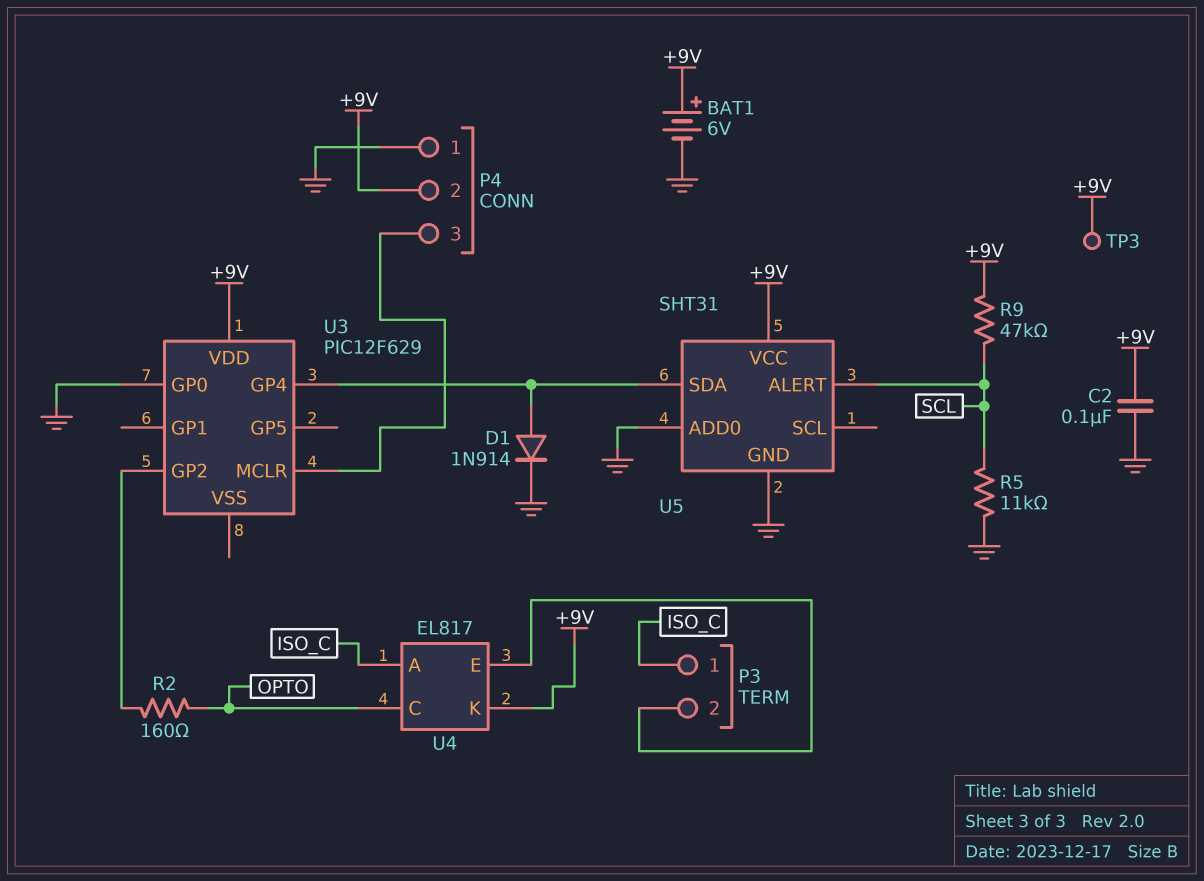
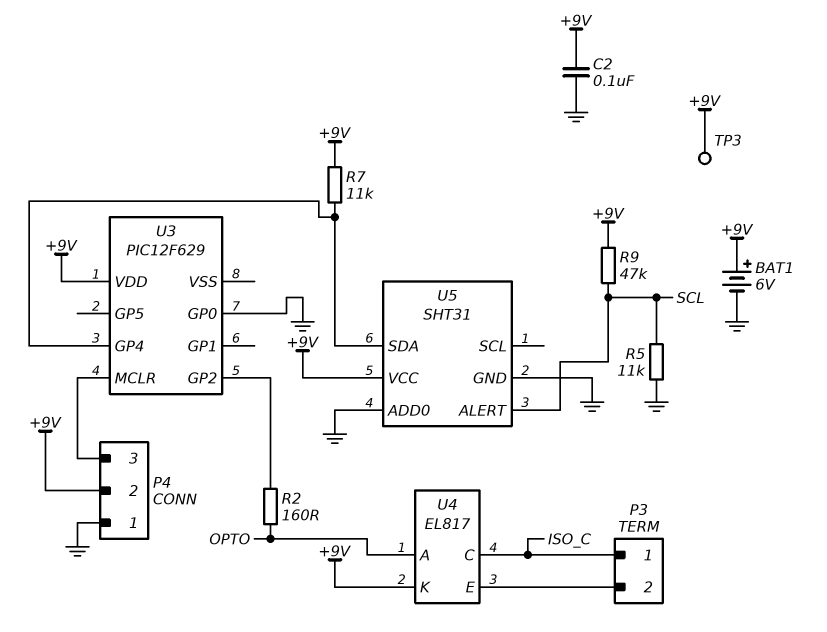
D1: diode 1N914 (A U3/GP4, K GND) -> none
R7: none -> 11k (+9V, U3/GP4)
U4 pin A: ISO_C -> OPTO
U4 pin C: OPTO -> ISO_C

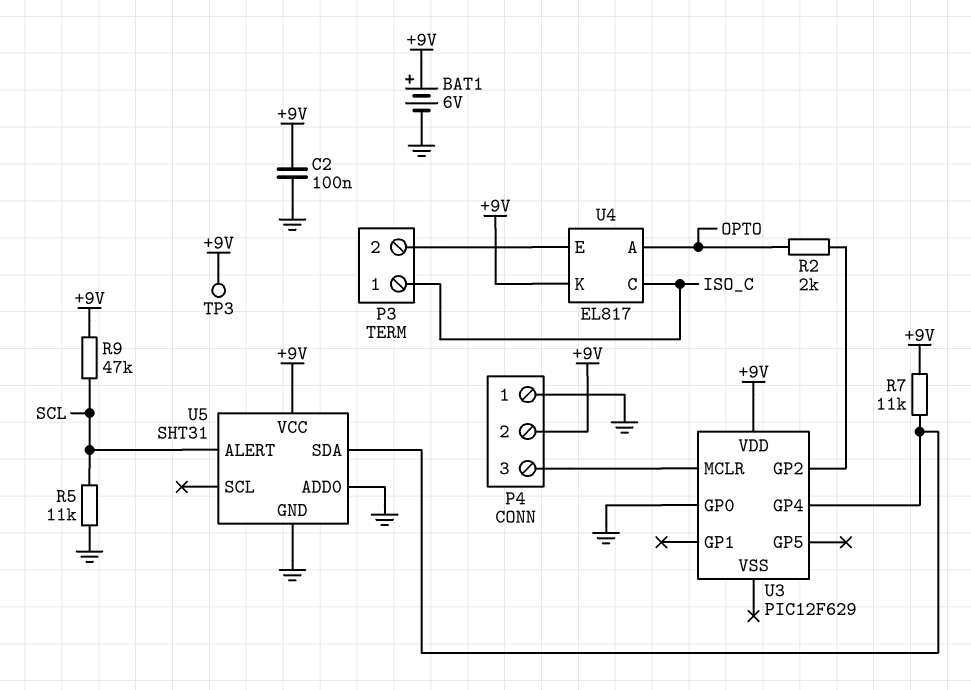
R2: 160 (OPTO, U3/GP2) -> 2k (OPTO, U3/GP2)

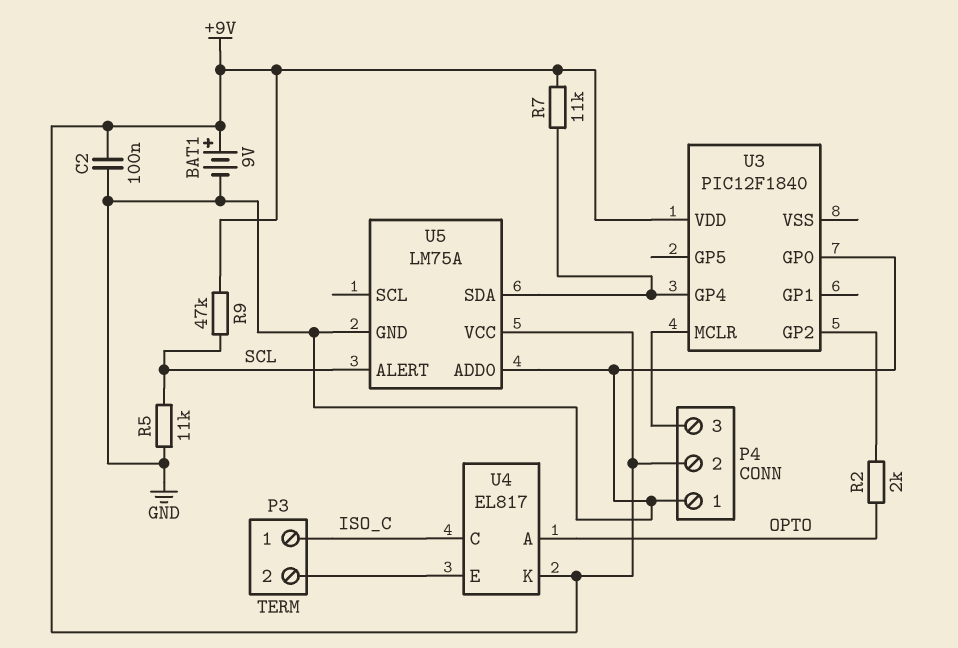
BAT1: 6V (plus +9V, minus GND) -> 9V (plus +9V, minus GND)
TP3: test point (+9V) -> none
U3: PIC12F629 -> PIC12F1840
U5: SHT31 -> LM75A

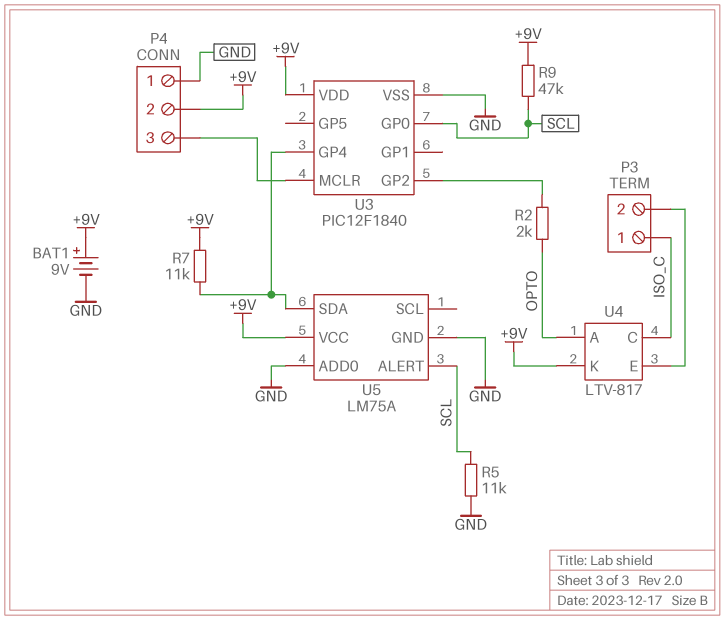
C2: 100nF (+9V, GND) -> none
U3 pin GP0: GND -> SCL
U3 pin VSS: none -> GND
U4: EL817 -> LTV-817

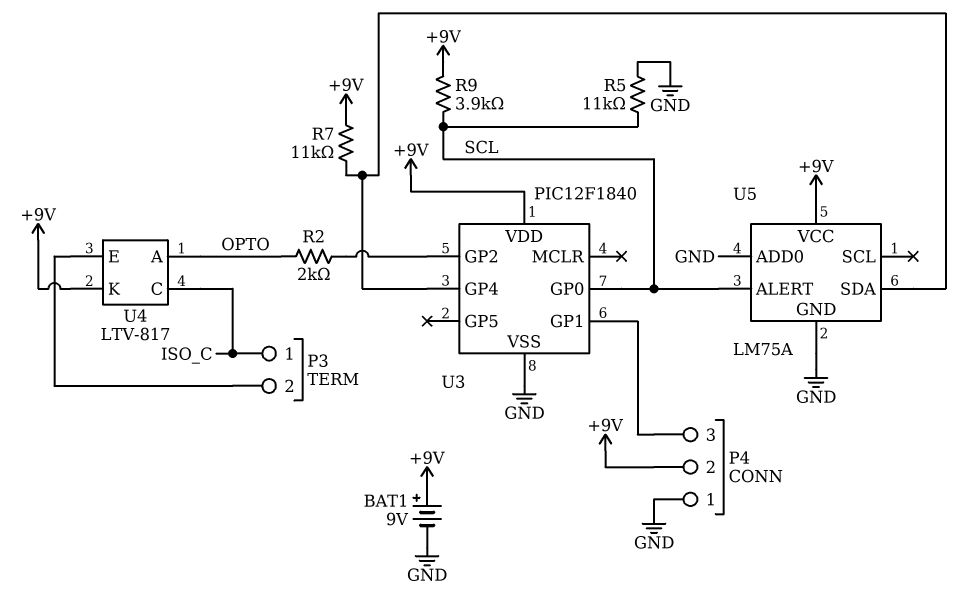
R9: 47k (+9V, SCL) -> 3.9k (+9V, SCL)
U3 pin GP1: none -> P4/3
U3 pin MCLR: P4/3 -> none

